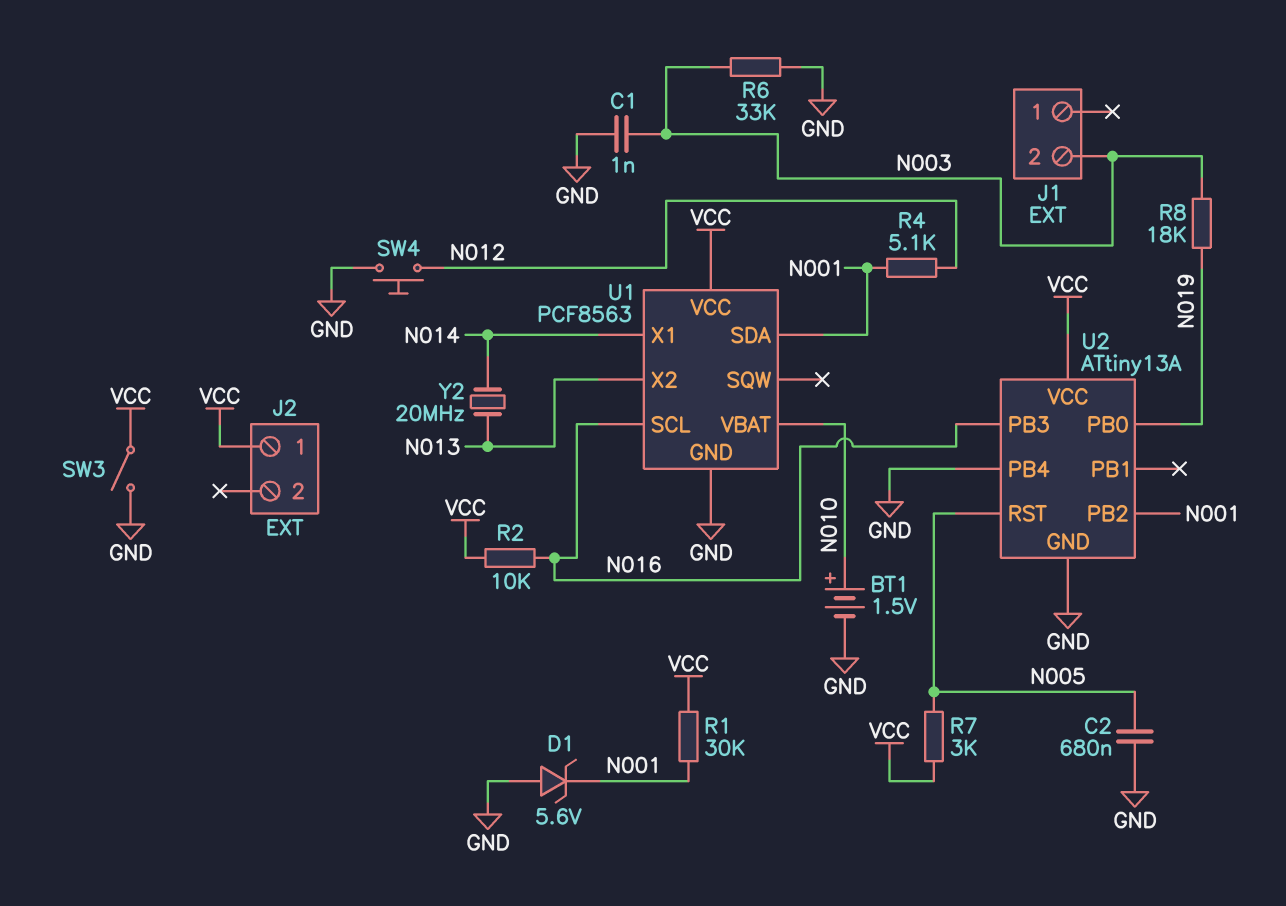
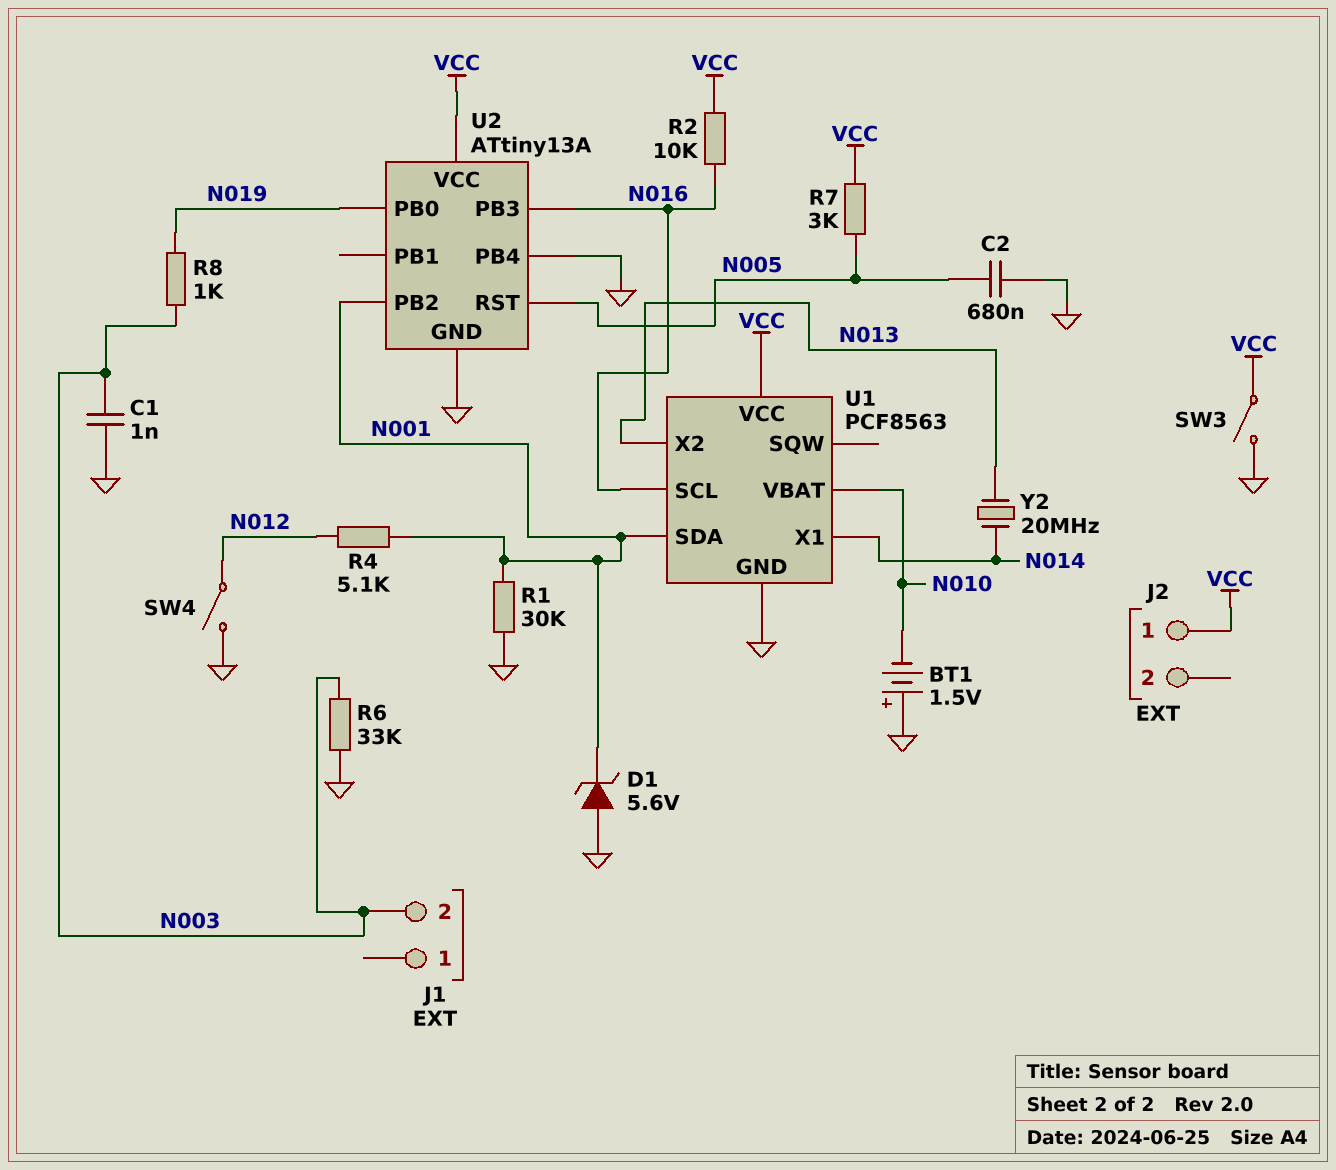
BT1: 1.5V (plus N010, minus GND) -> 1.5V (plus GND, minus N010)
R1: 30k (N001, VCC) -> 30k (GND, N001)
R8: 18k (N003, N019) -> 1k (N003, N019)
SW4: button (GND, N012) -> switch (GND, N012)

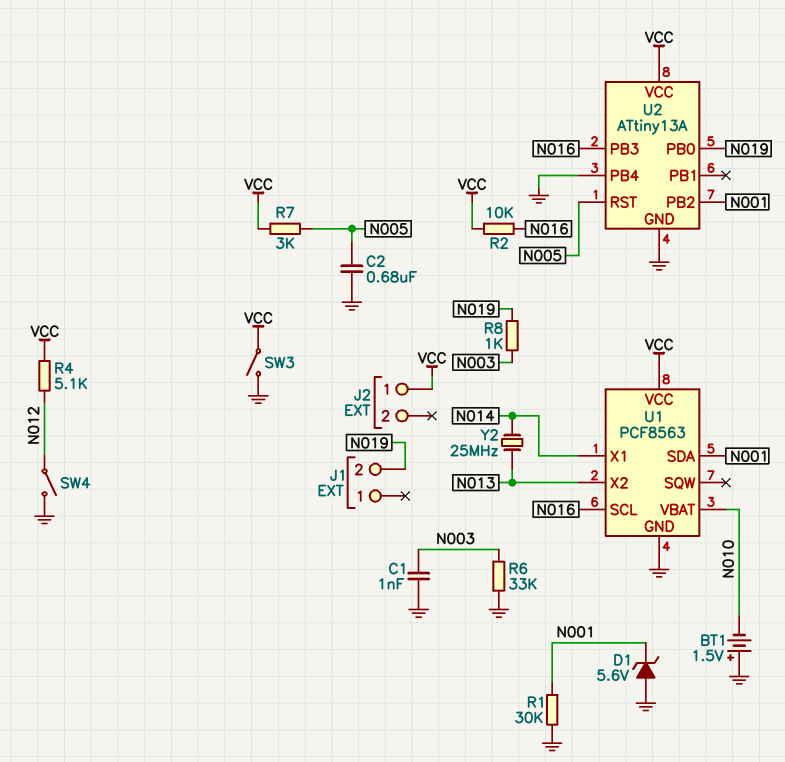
J1 pin 2: N003 -> N019
R4: 5.1k (N001, N012) -> 5.1k (N012, VCC)
Y2: 20MHz (N013, N014) -> 25MHz (N013, N014)

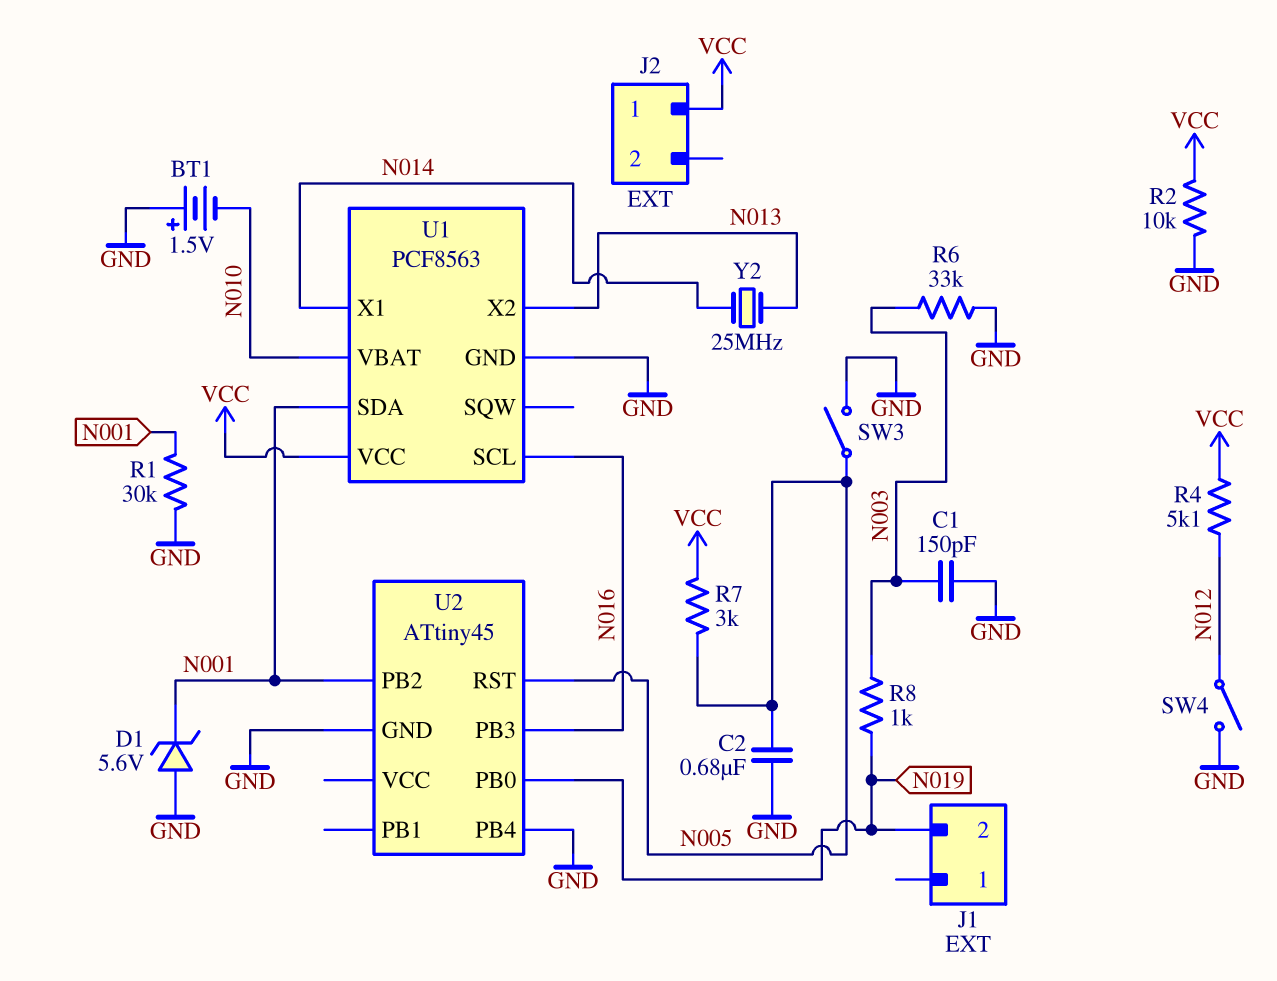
C1: 1nF (GND, N003) -> 150pF (GND, N003)
R2: 10k (N016, VCC) -> 10k (GND, VCC)
SW3: switch (GND, VCC) -> switch (GND, N005)
U2: ATtiny13A -> ATtiny45
U2 pin VCC: VCC -> none

